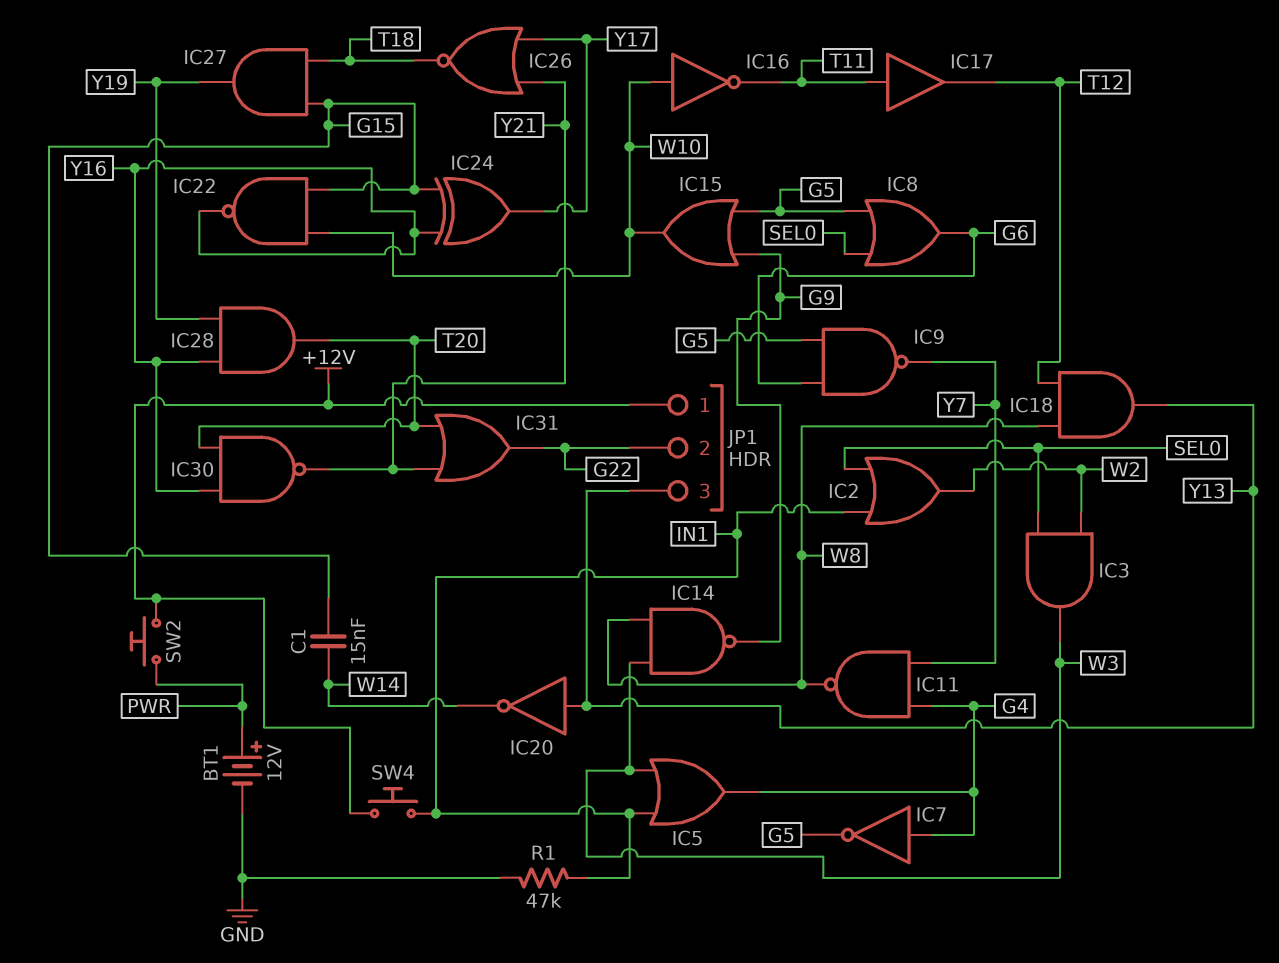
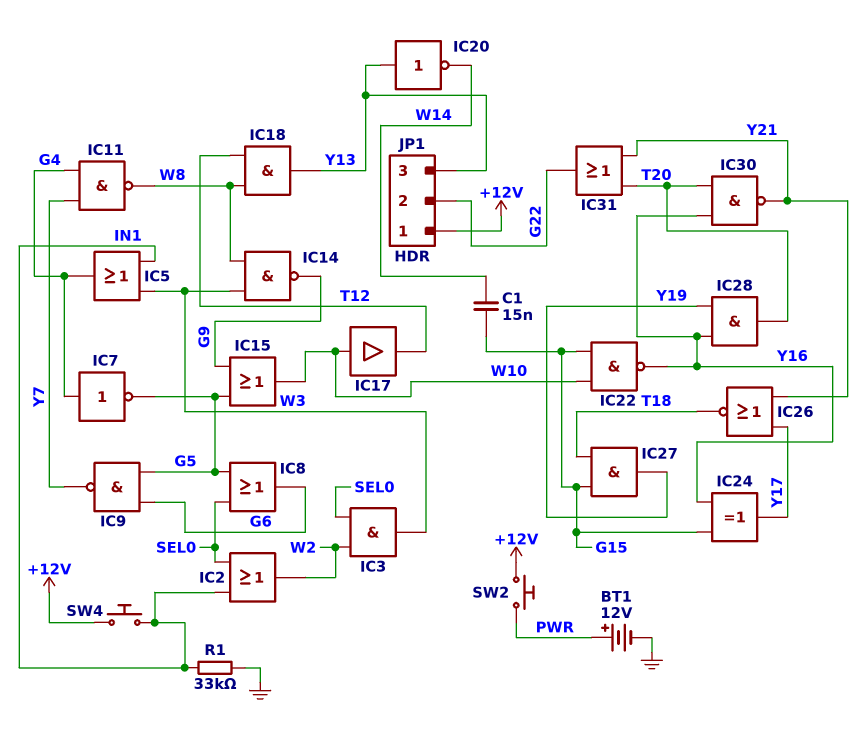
IC16: NOT (in W10, out T11) -> none
IC17: buffer (in T11, out T12) -> buffer (in W10, out T12)
R1: 47k (GND, IN1) -> 33k (GND, IN1)

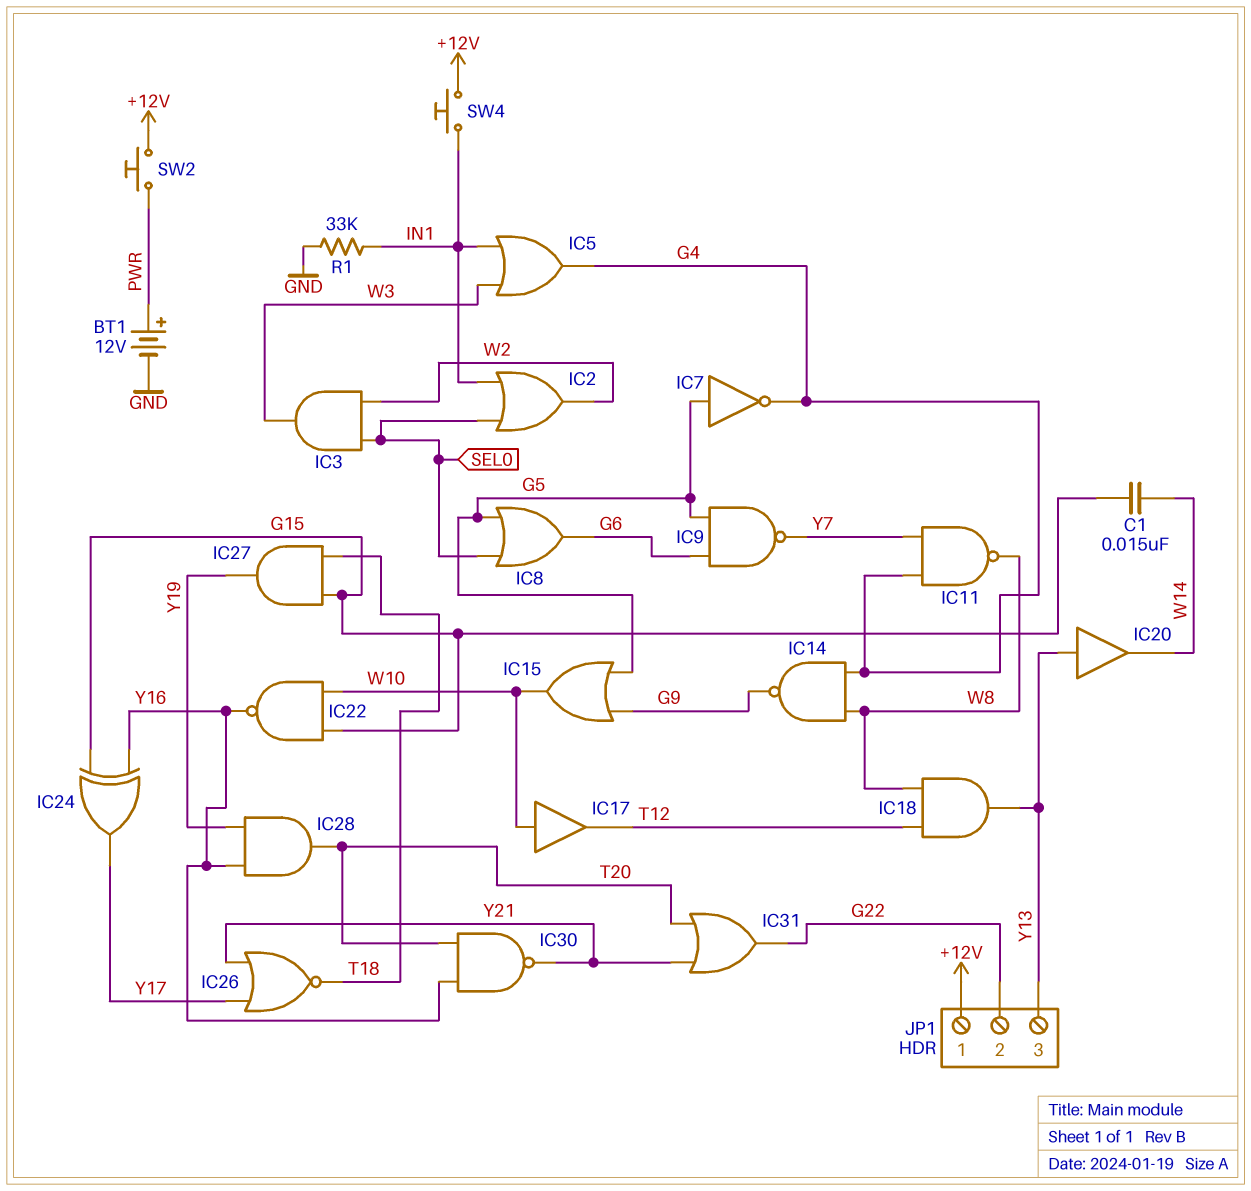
IC7: NOT (in G4, out G5) -> NOT (in G5, out G4)
IC14: NAND (in W3, in W8, out G9) -> NAND (in G4, in W8, out G9)
IC20: NOT (in Y13, out W14) -> buffer (in Y13, out W14)

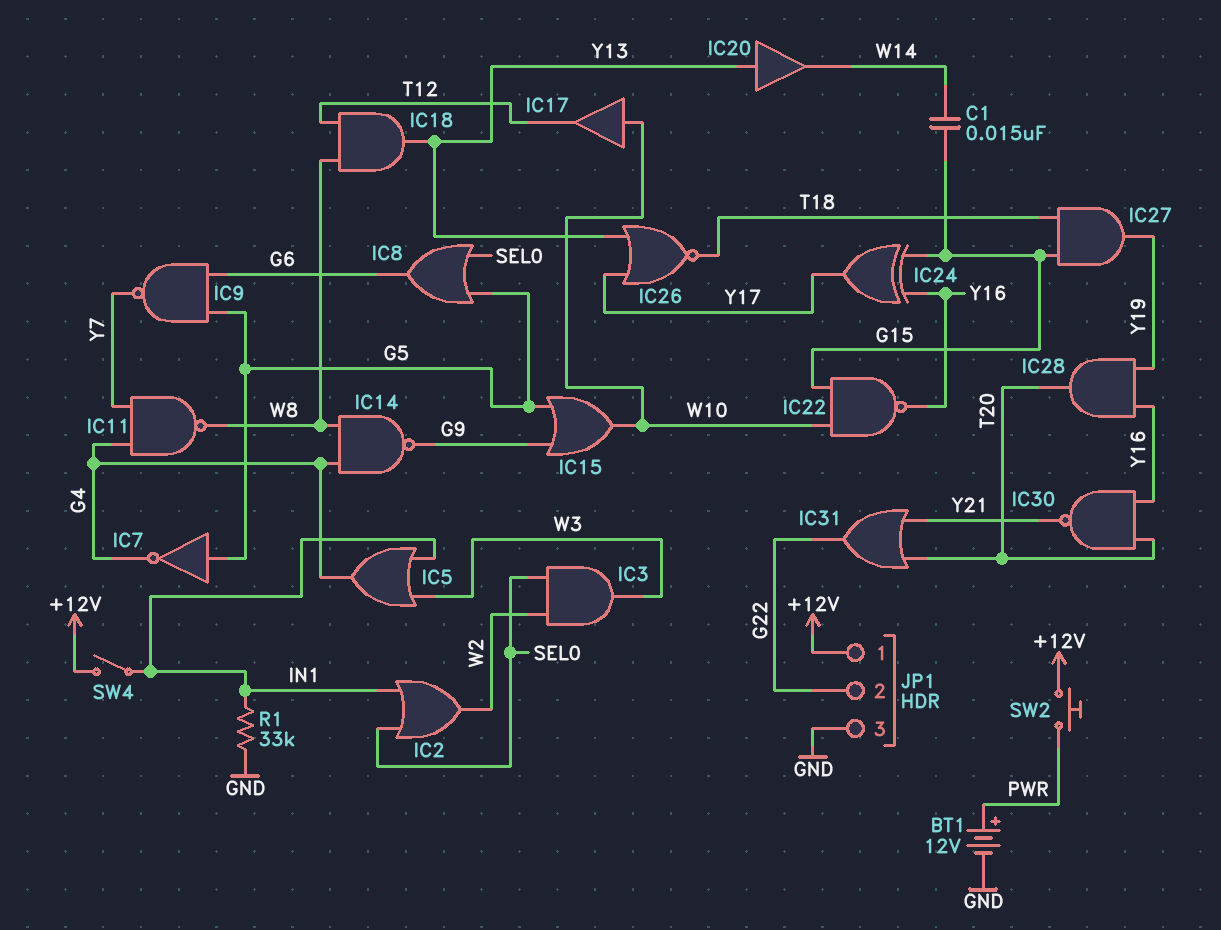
IC26: NOR (in Y17, in Y21, out T18) -> NOR (in Y13, in Y17, out T18)
JP1 pin 3: Y13 -> GND
SW4: button (+12V, IN1) -> switch (+12V, IN1)

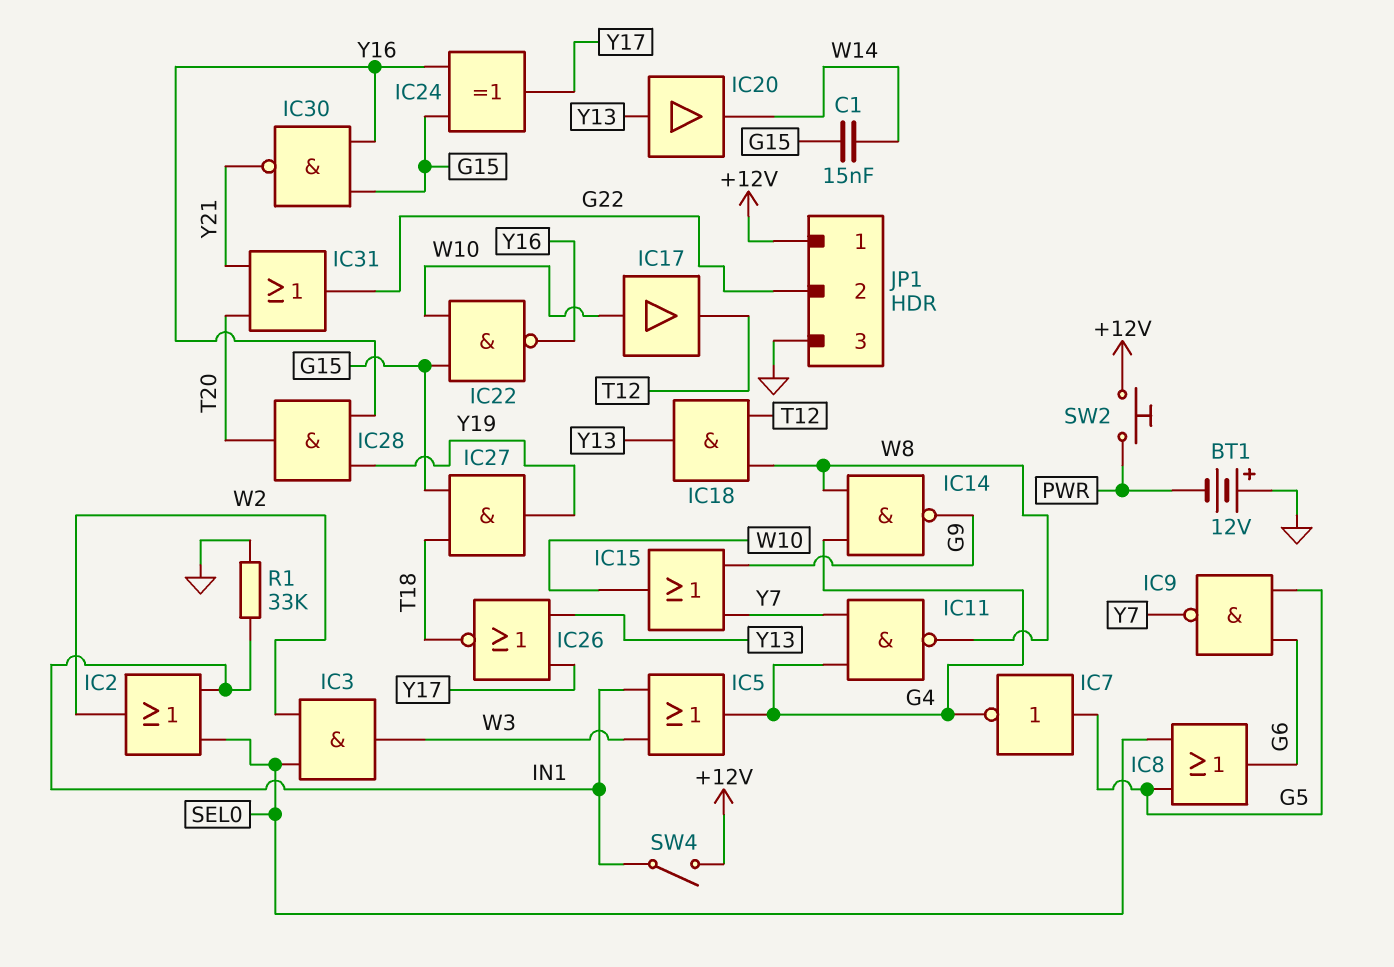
BT1: 12V (plus PWR, minus GND) -> 12V (plus GND, minus PWR)
IC15: OR (in G5, in G9, out W10) -> OR (in G9, in Y7, out W10)
IC30: NAND (in T20, in Y16, out Y21) -> NAND (in G15, in Y16, out Y21)

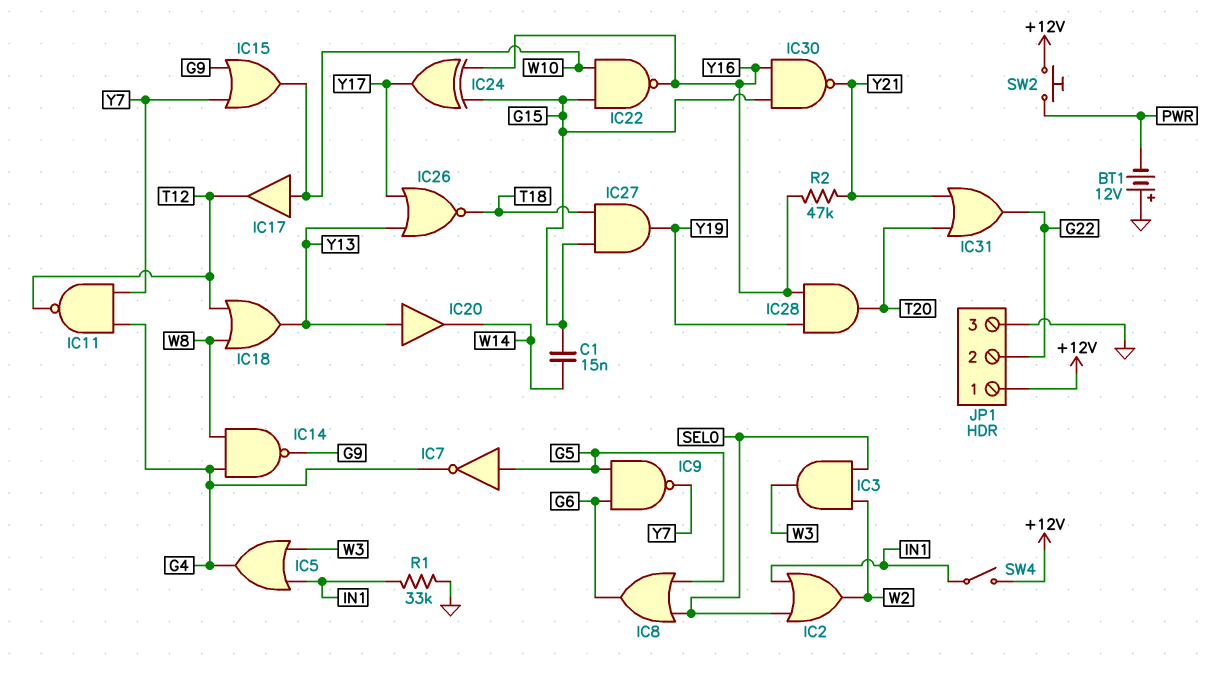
IC11: NAND (in G4, in Y7, out W8) -> NAND (in G4, in Y7, out T12)
IC18: AND (in T12, in W8, out Y13) -> OR (in T12, in W8, out Y13)
R2: none -> 47k (Y16, Y21)

